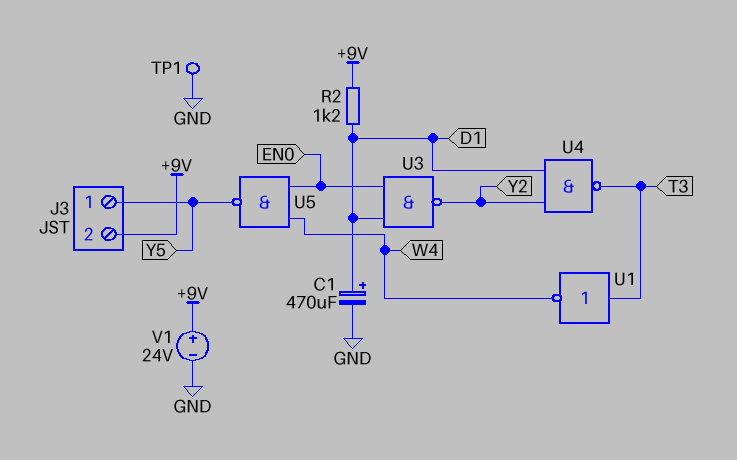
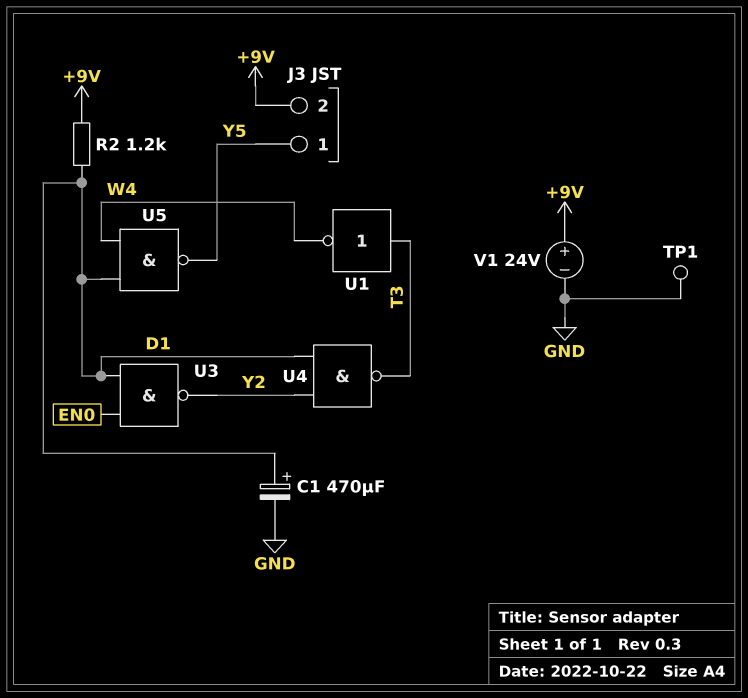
U5: NAND (in EN0, in W4, out Y5) -> NAND (in D1, in W4, out Y5)

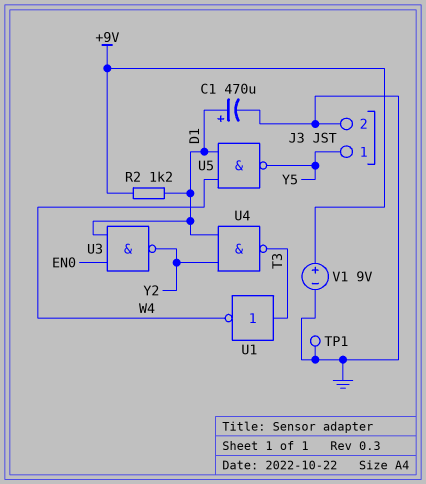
J3 pin 2: +9V -> GND
V1: 24V (plus +9V, minus GND) -> 9V (plus +9V, minus GND)

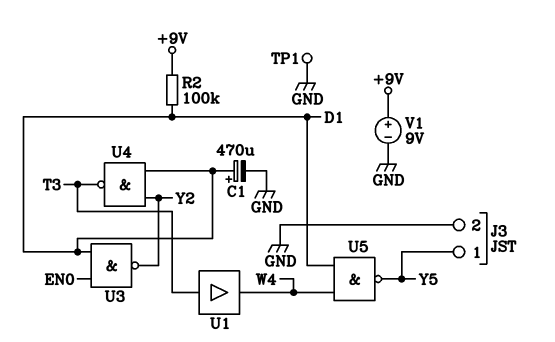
R2: 1.2k (+9V, D1) -> 100k (+9V, D1)
U1: NOT (in T3, out W4) -> buffer (in T3, out W4)

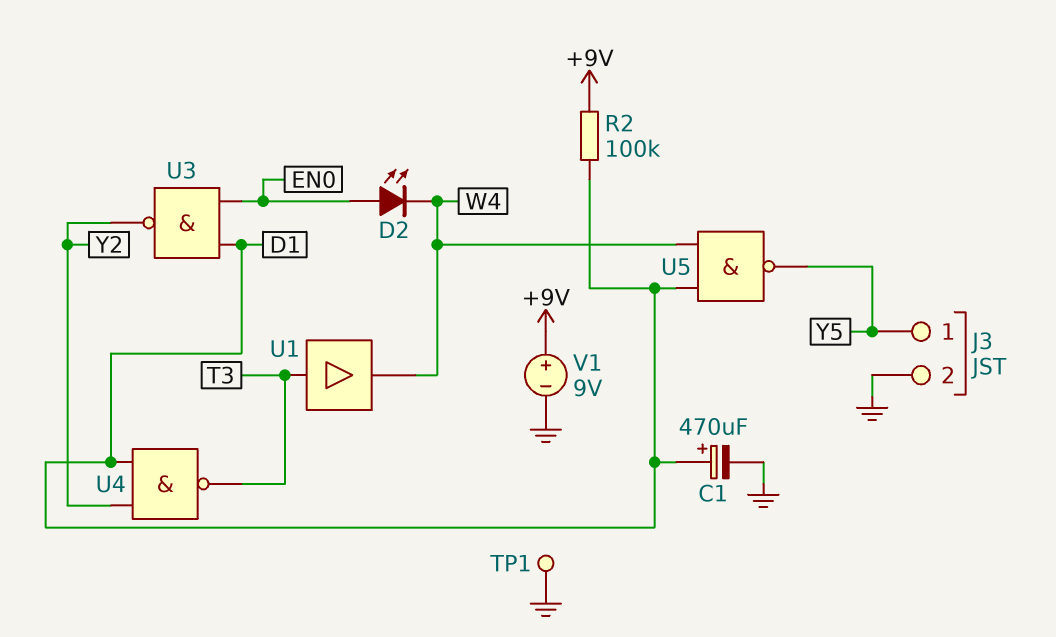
D2: none -> LED (A EN0, K W4)

